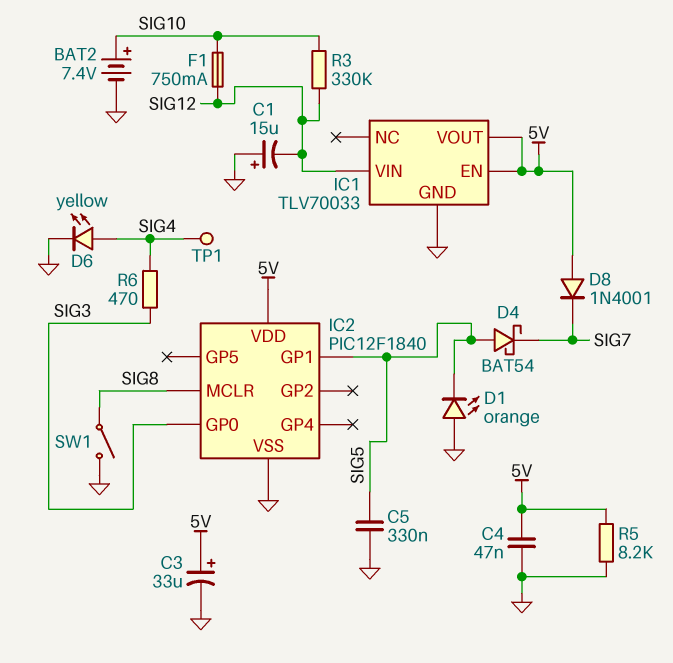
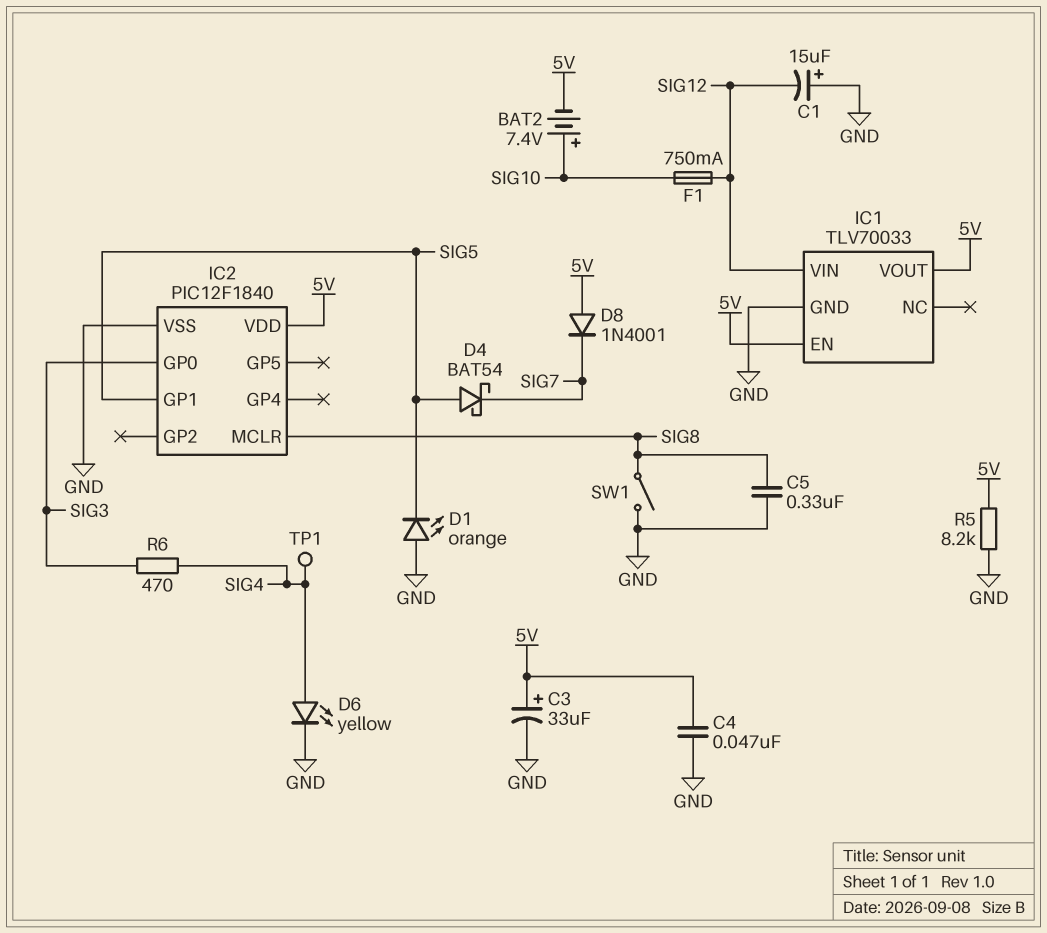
BAT2: 7.4V (plus SIG10, minus GND) -> 7.4V (plus SIG10, minus 5V)
C5: 330nF (GND, SIG5) -> 330nF (GND, SIG8)
R3: 330k (SIG10, SIG12) -> none

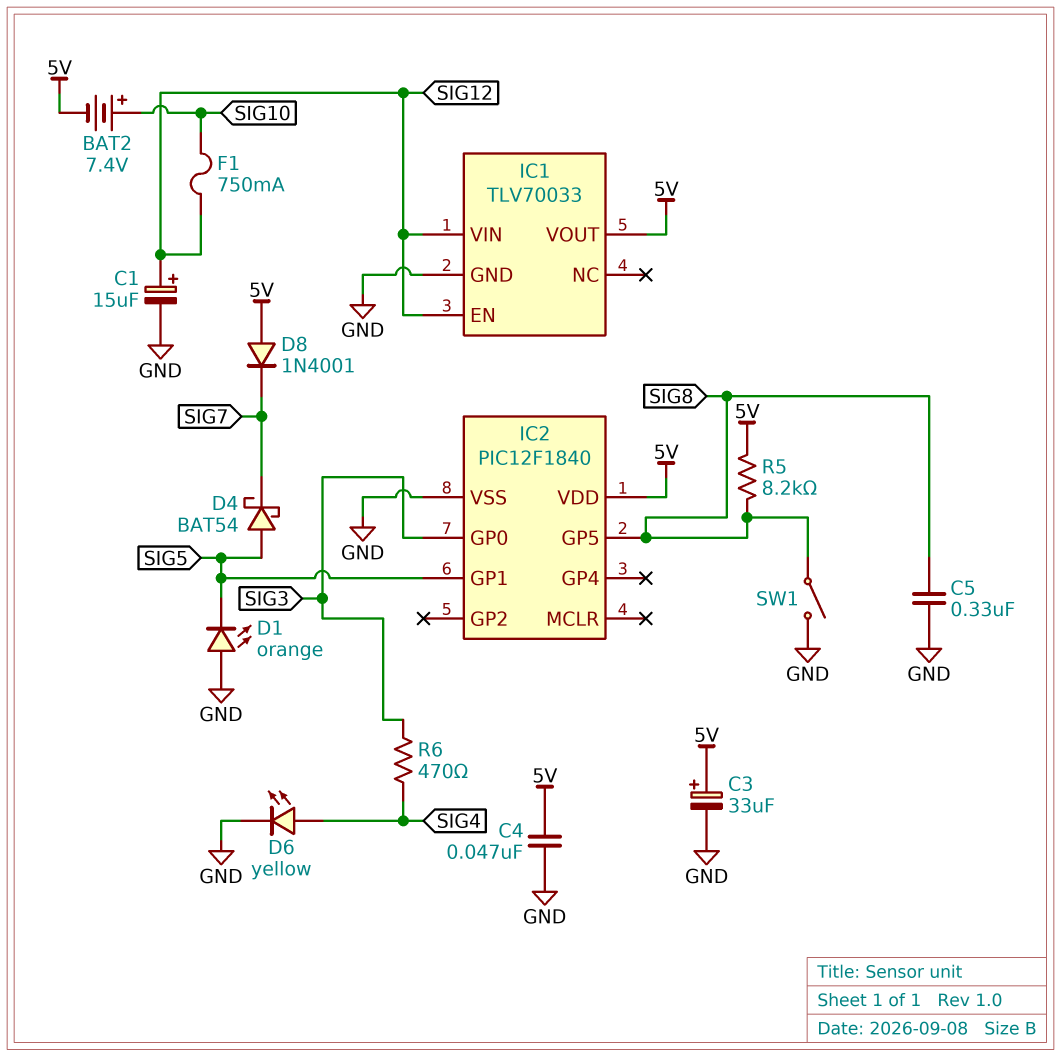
C1: 15uF (plus GND, minus SIG12) -> 15uF (plus SIG12, minus GND)
IC1 pin EN: 5V -> SIG12
IC2 pin GP5: none -> SIG8
IC2 pin MCLR: SIG8 -> none
R5: 8.2k (5V, GND) -> 8.2k (5V, SIG8)
TP1: test point (SIG4) -> none

